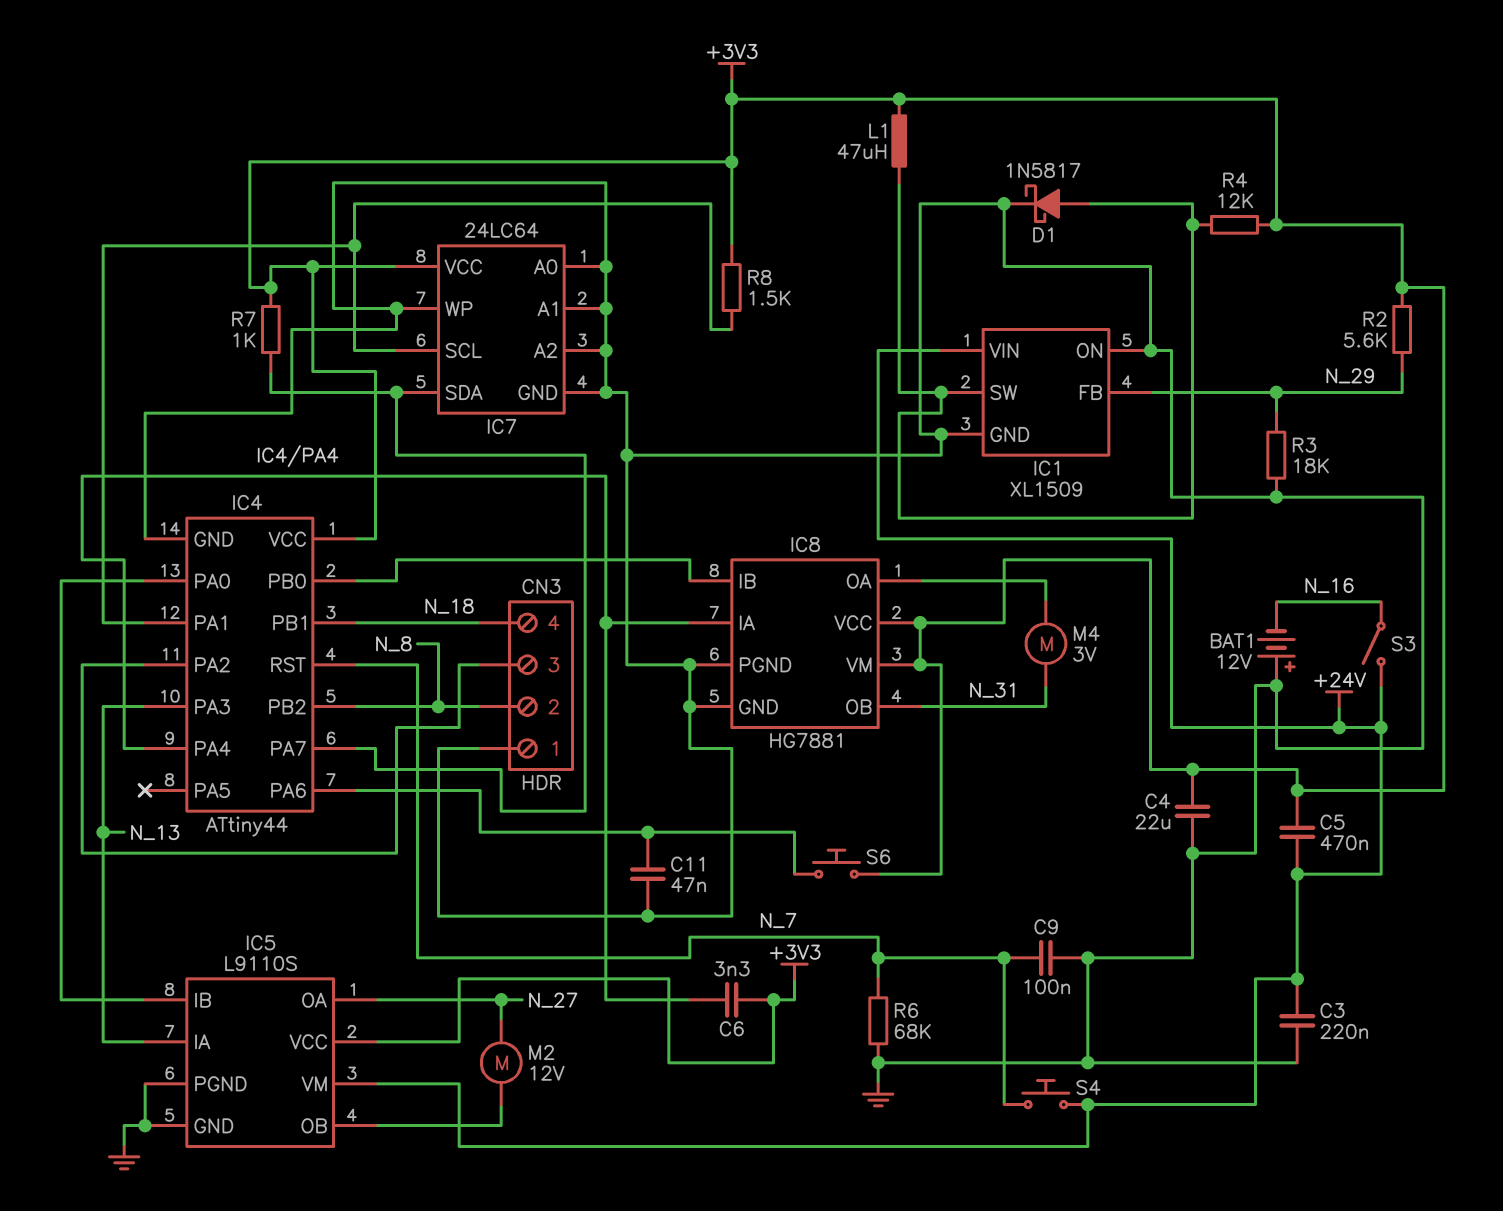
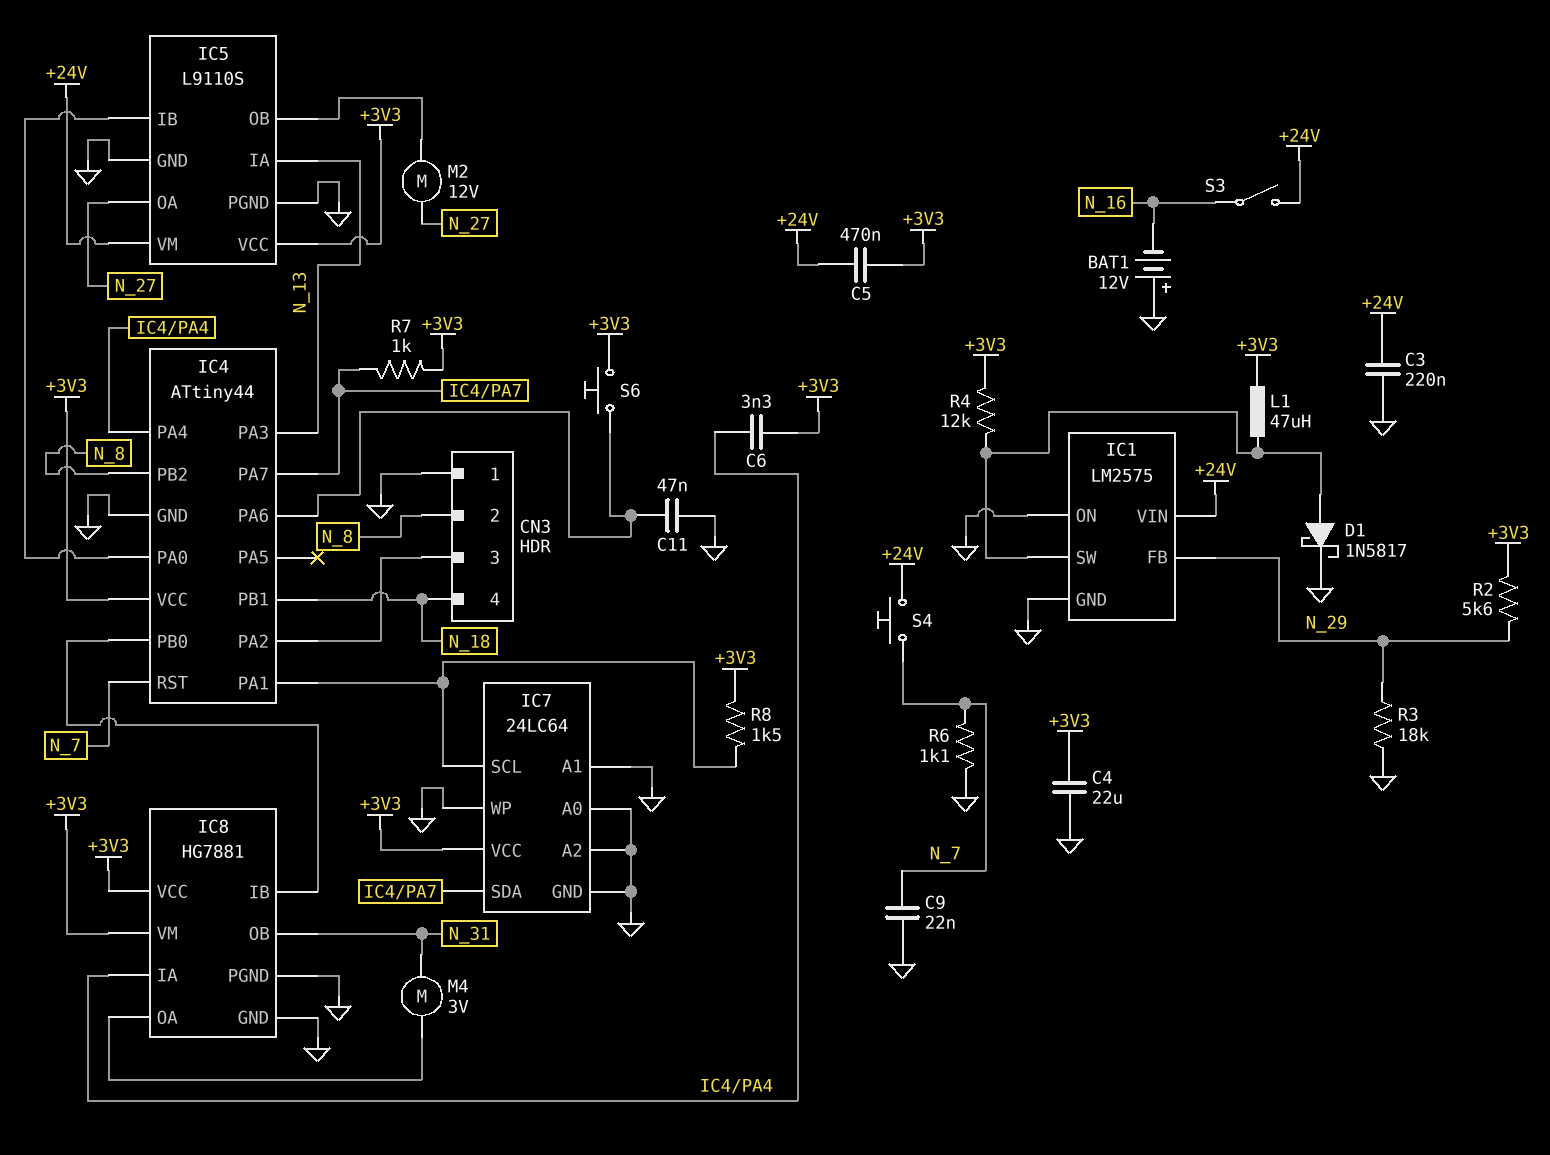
C9: 100nF (GND, N_7) -> 22nF (GND, N_7)
IC1: XL1509 -> LM2575
R6: 68k (GND, N_7) -> 1.1k (GND, N_7)

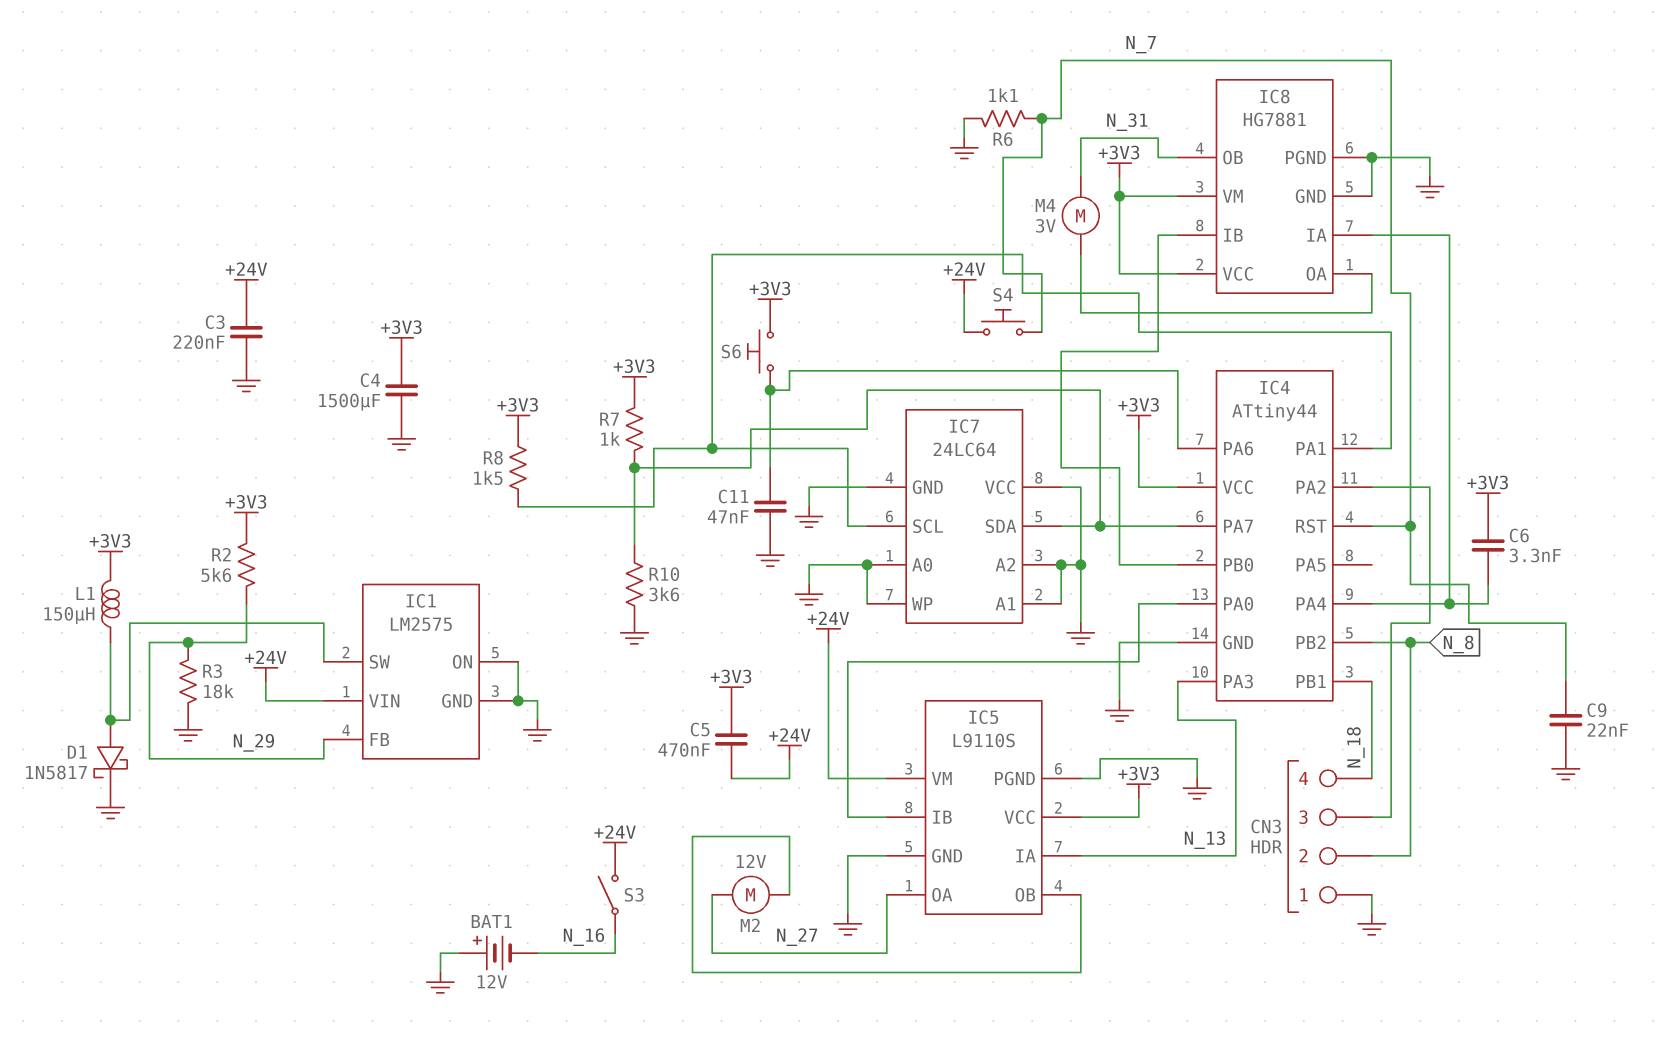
C4: 22uF (+3V3, GND) -> 1500uF (+3V3, GND)
IC7 pin VCC: +3V3 -> GND
L1: 47uH (+3V3, IC1/SW) -> 150uH (+3V3, IC1/SW)
R4: 12k (+3V3, IC1/SW) -> none
R10: none -> 3.6k (GND, IC4/PA7)

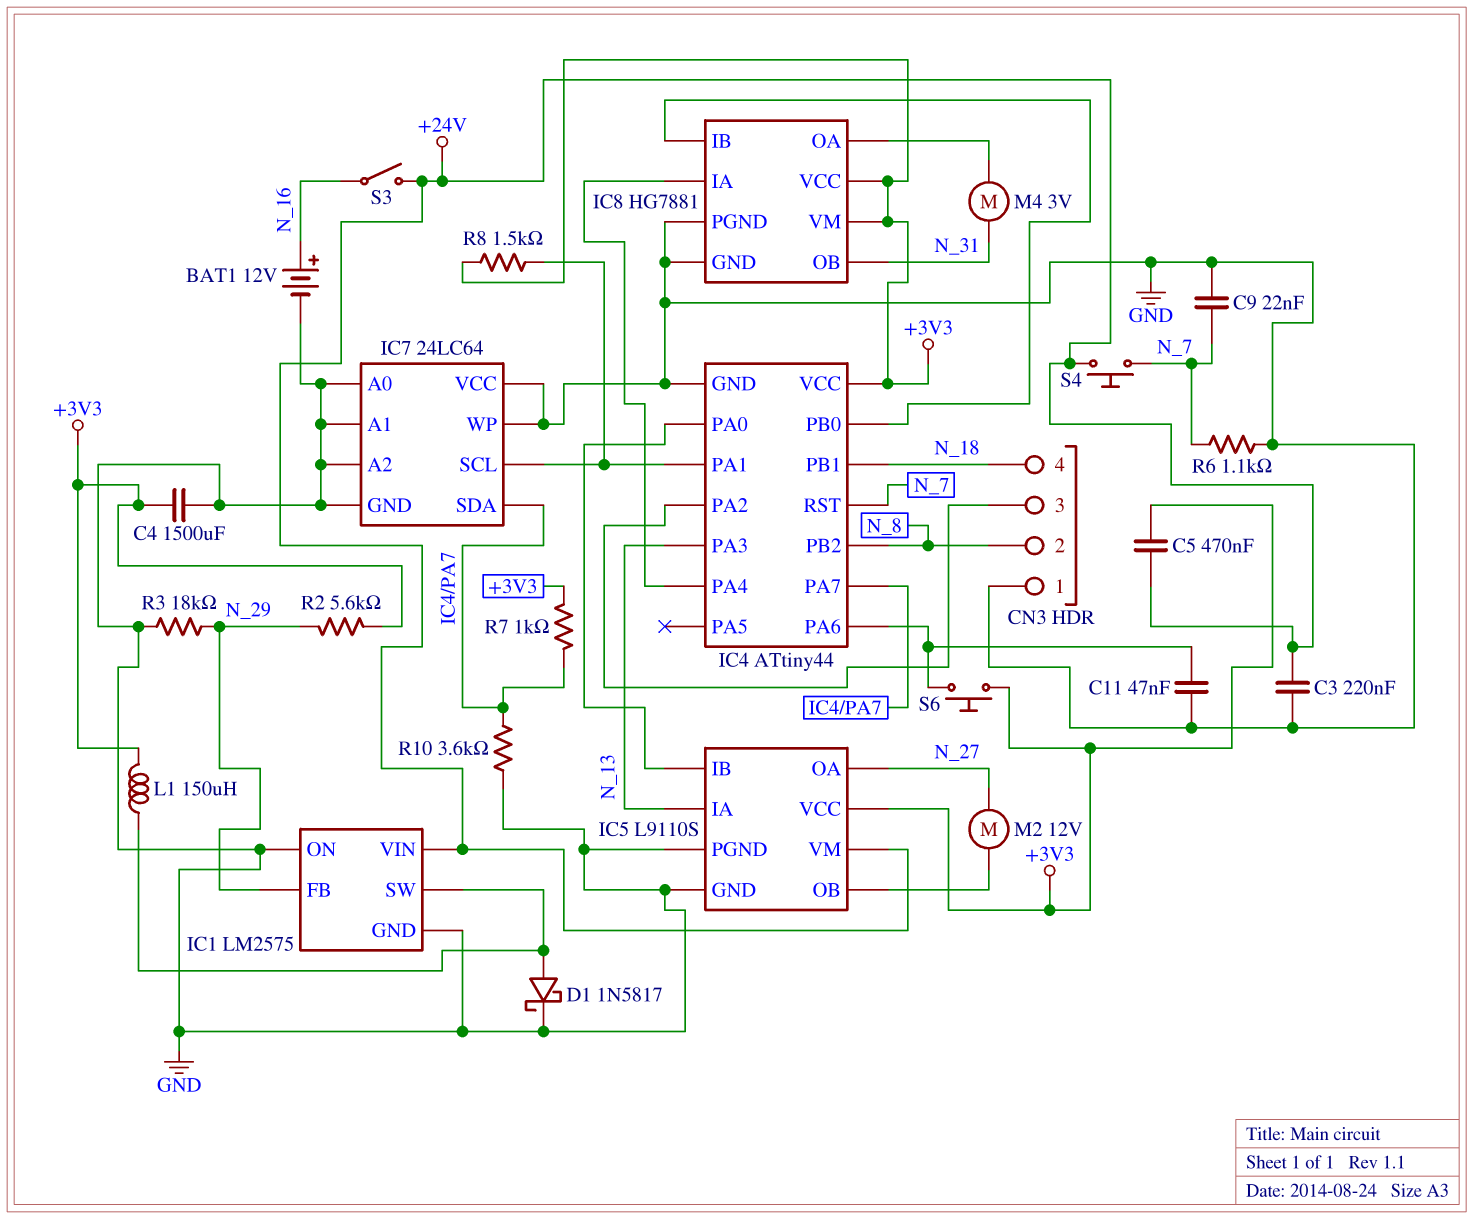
BAT1: 12V (plus GND, minus N_16) -> 12V (plus N_16, minus GND)
C6: 3.3nF (+3V3, IC4/PA4) -> none

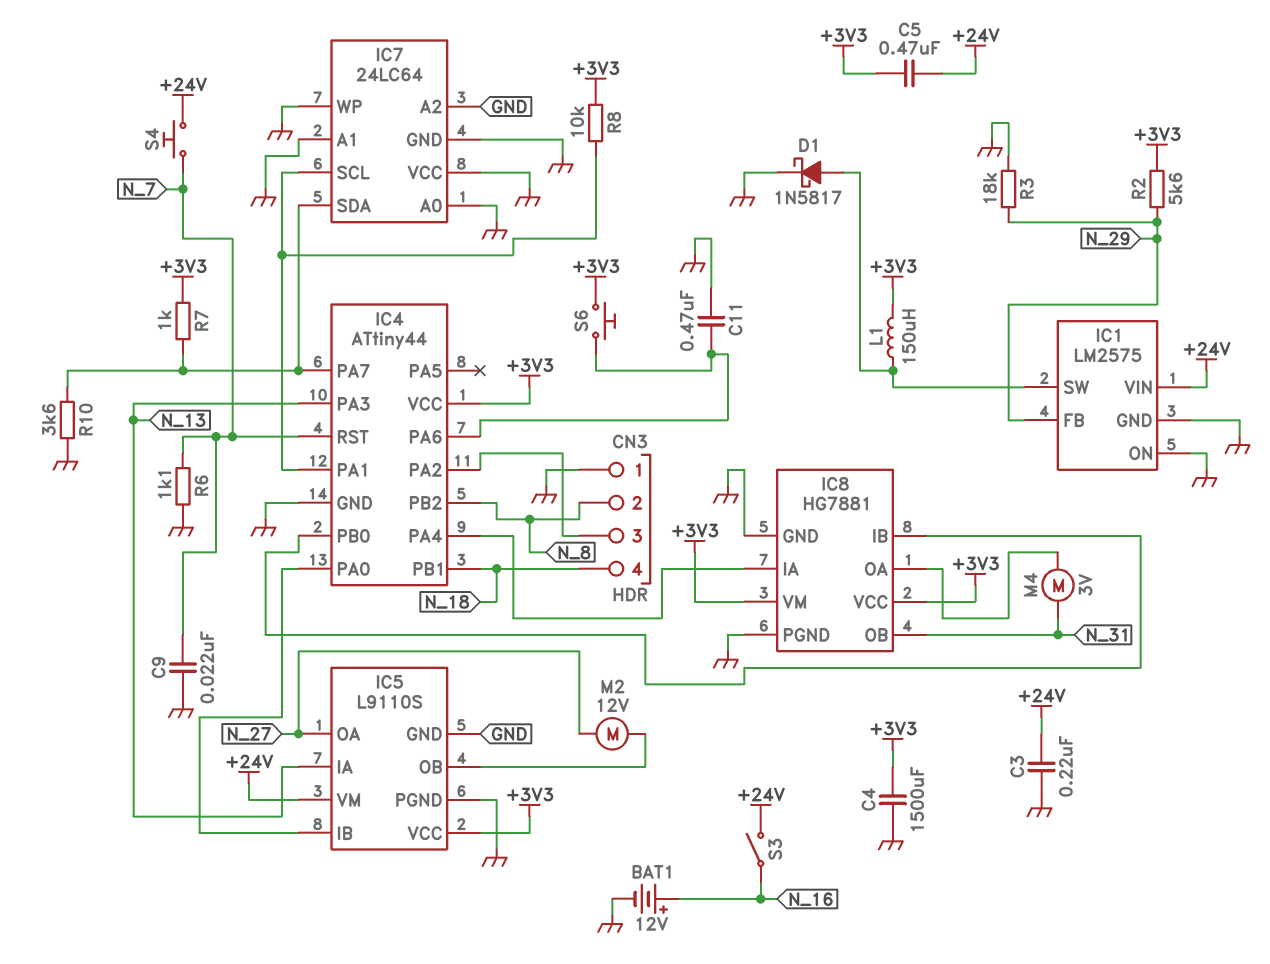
C11: 47nF (GND, IC4/PA6) -> 470nF (GND, IC4/PA6)
R8: 1.5k (+3V3, IC4/PA1) -> 10k (+3V3, IC4/PA1)

